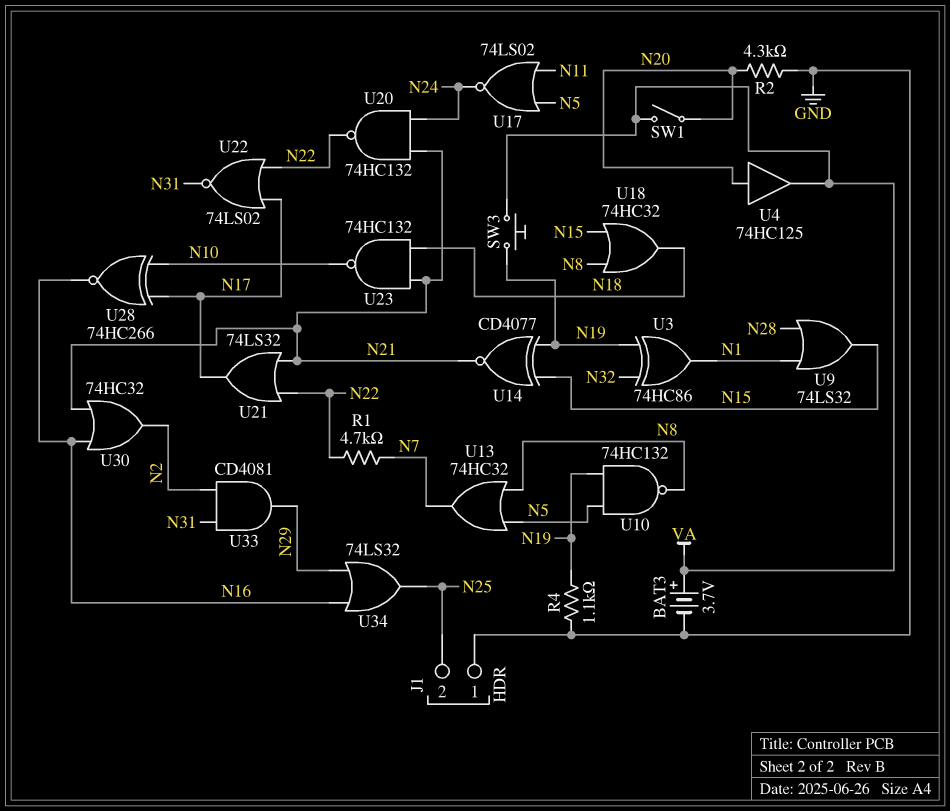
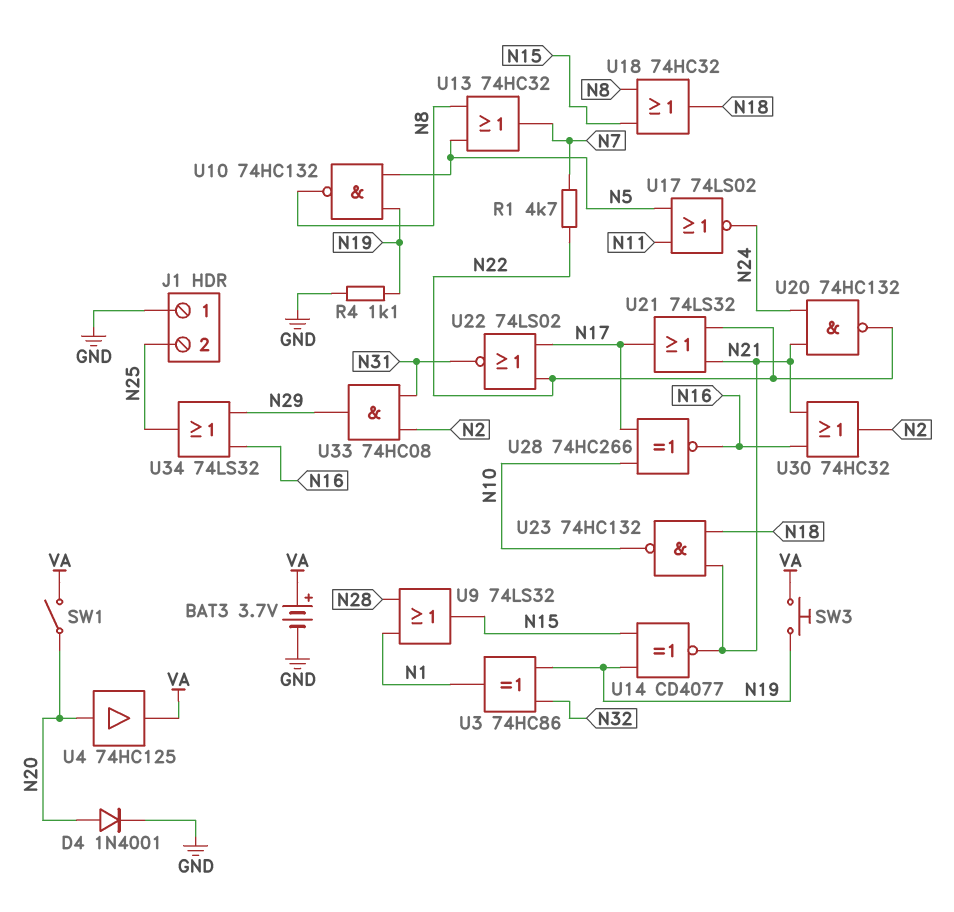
D4: none -> diode 1N4001 (A N20, K GND)
R2: 4.3k (GND, N20) -> none
U33: AND CD4081 (in N2, in N31, out N29) -> AND 74HC08 (in N2, in N31, out N29)

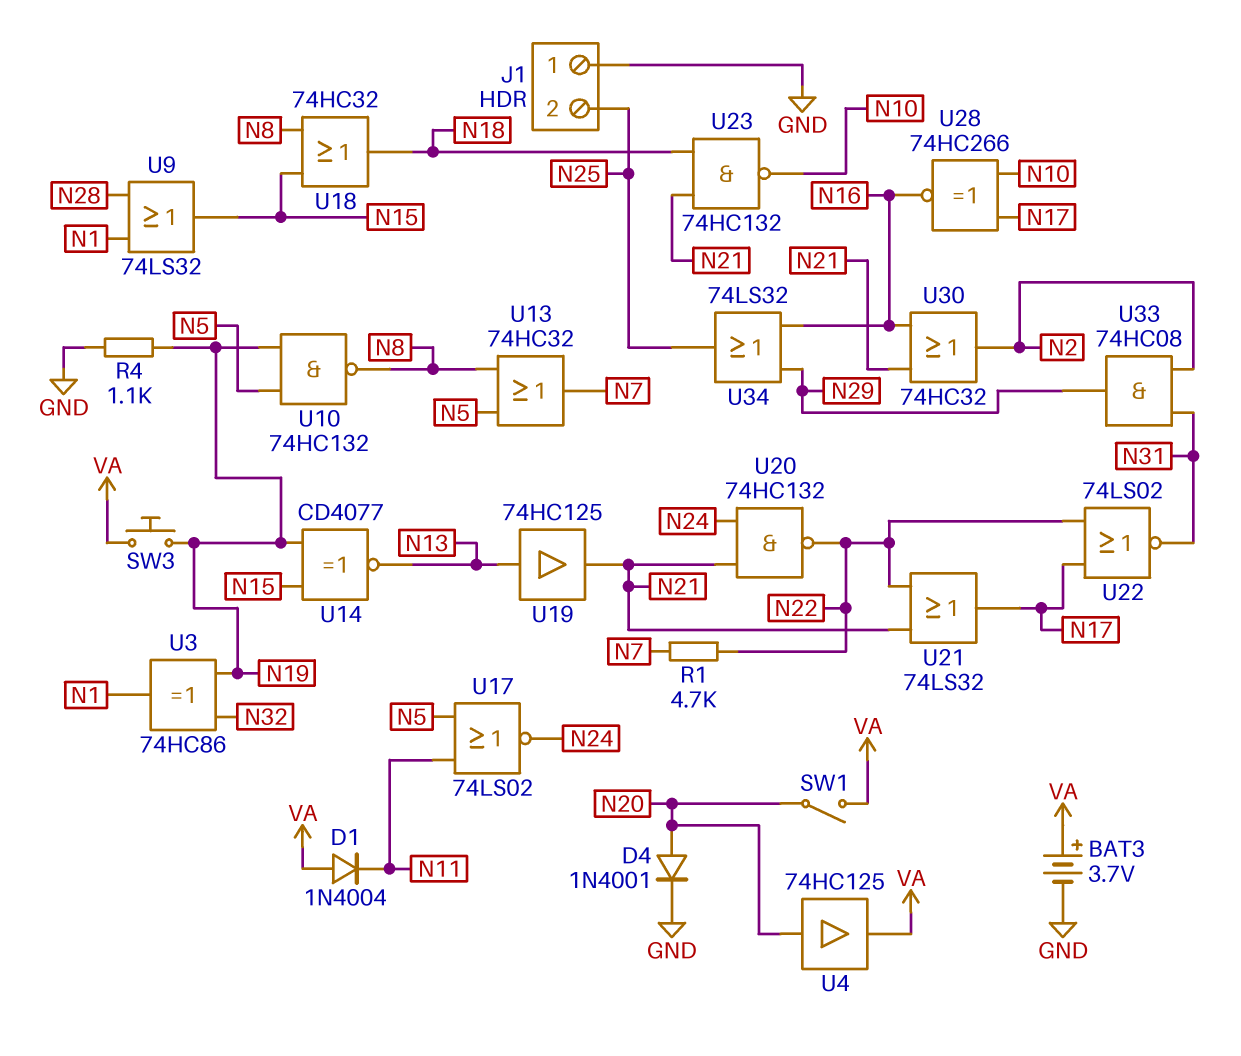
D1: none -> diode 1N4004 (A VA, K N11)
U14: XNOR CD4077 (in N15, in N19, out N21) -> XNOR CD4077 (in N15, in N19, out N13)
U19: none -> buffer 74HC125 (in N13, out N21)

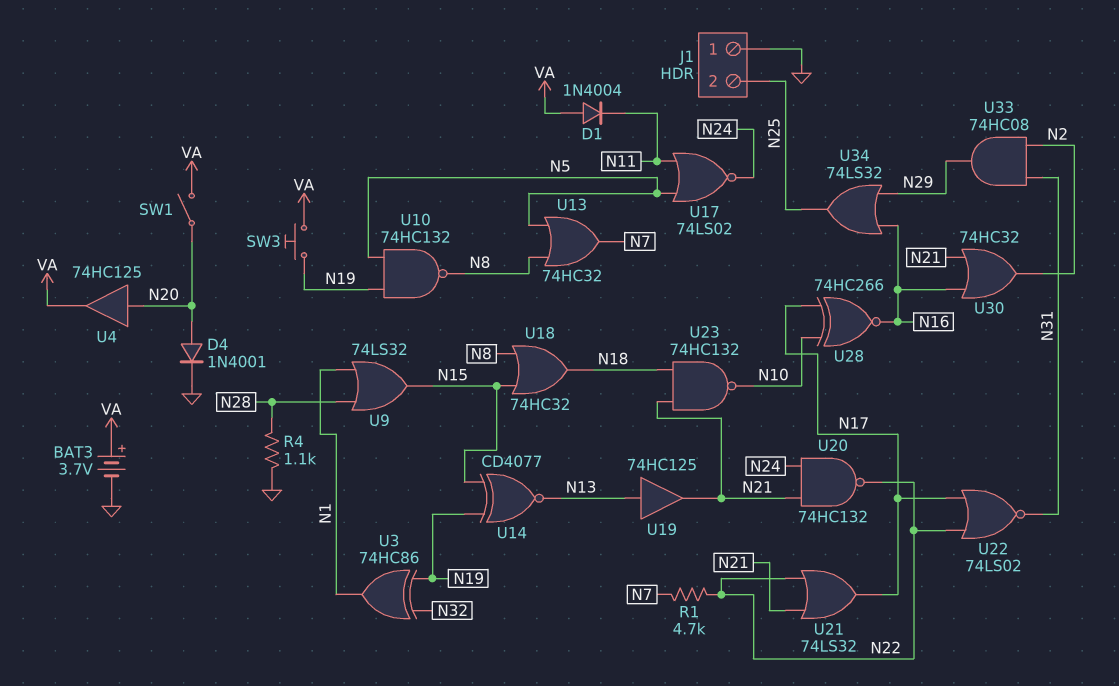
R4: 1.1k (GND, N19) -> 1.1k (GND, N28)

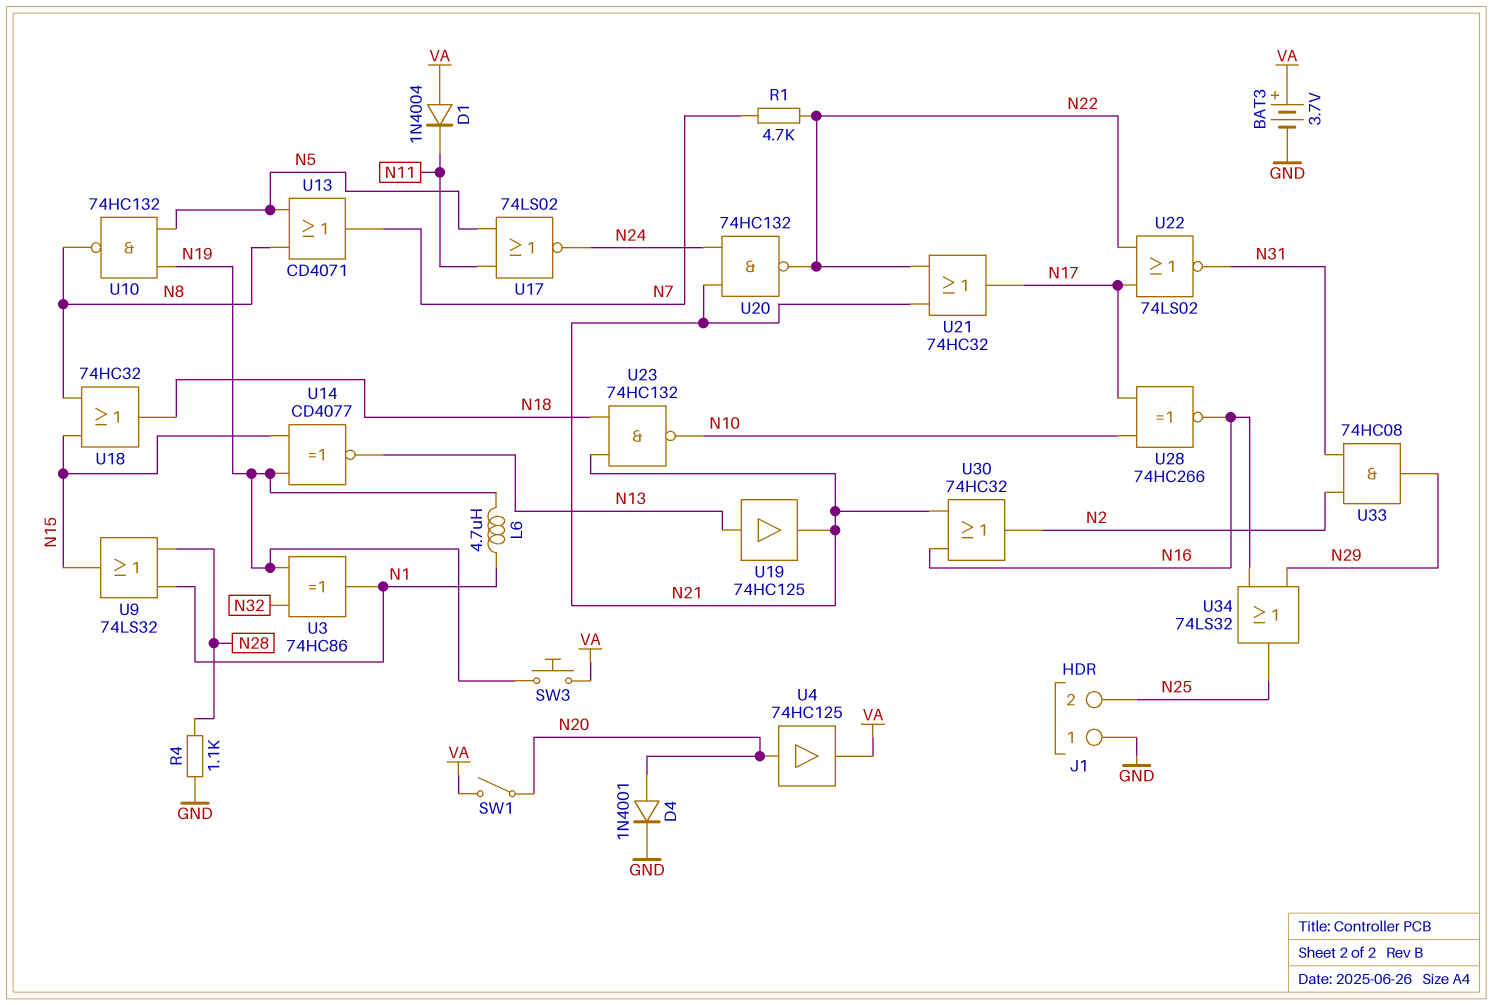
L6: none -> 4.7uH (N1, N19)
U13: OR 74HC32 (in N5, in N8, out N7) -> OR CD4071 (in N5, in N8, out N7)
U21: OR 74LS32 (in N21, in N22, out N17) -> OR 74HC32 (in N21, in N22, out N17)

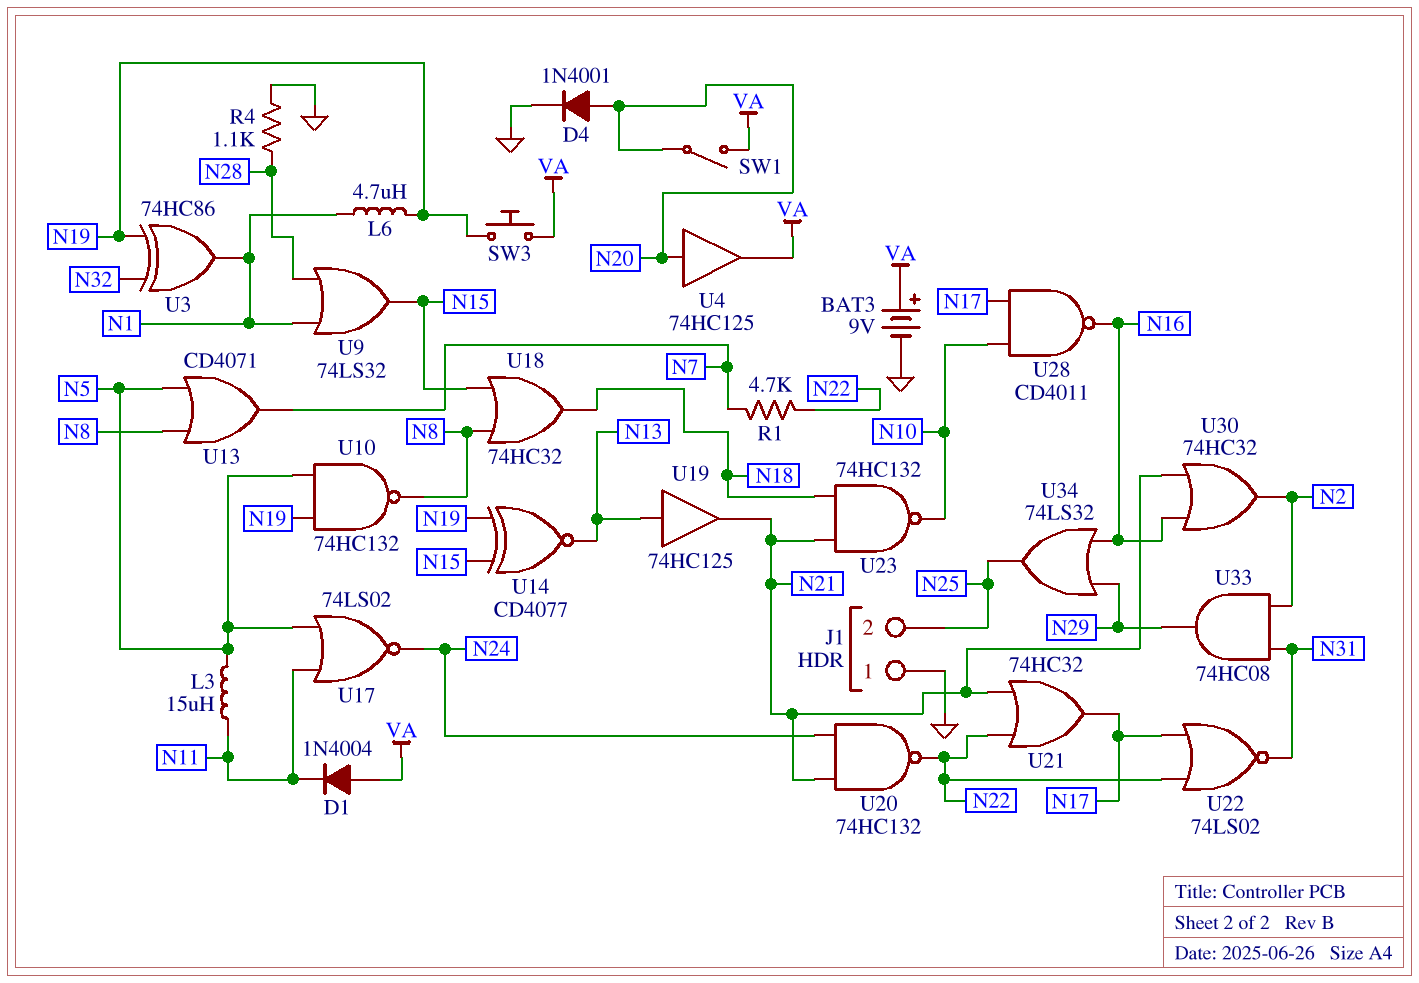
BAT3: 3.7V (plus VA, minus GND) -> 9V (plus VA, minus GND)
L3: none -> 15uH (N5, N11)
U28: XNOR 74HC266 (in N10, in N17, out N16) -> NAND CD4011 (in N10, in N17, out N16)

